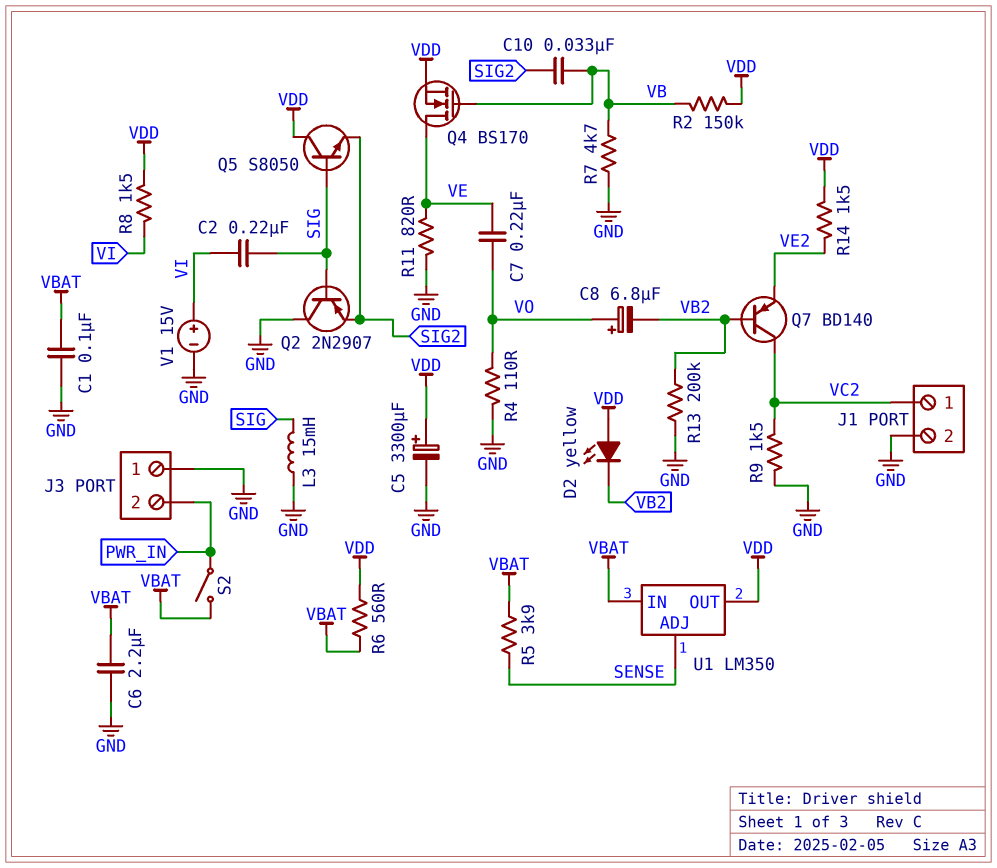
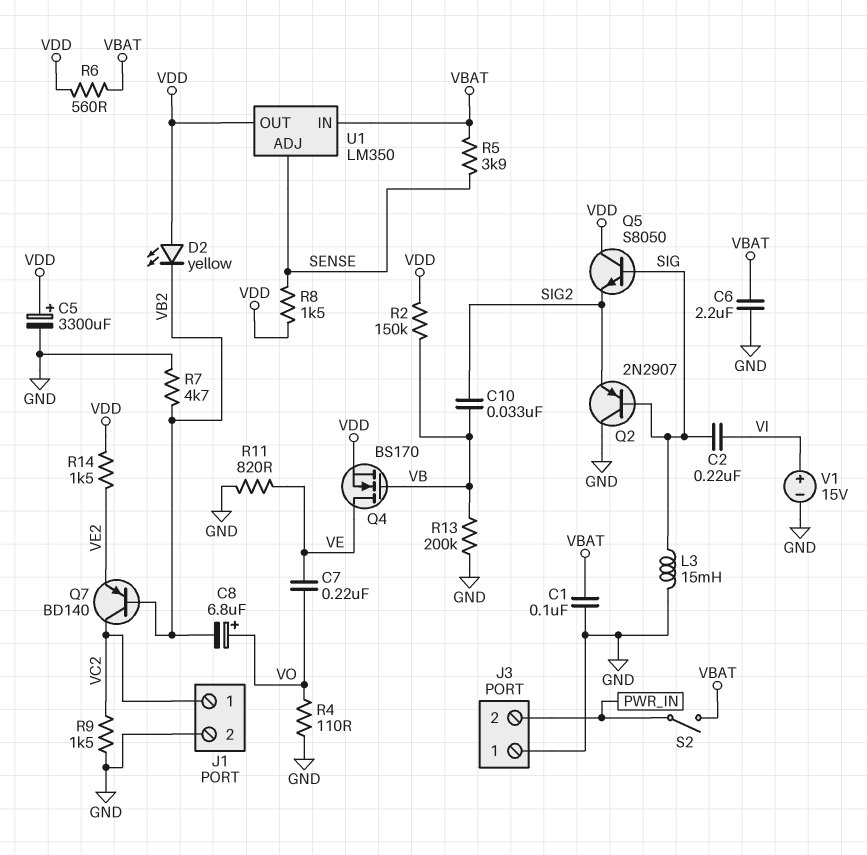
R7: 4.7k (GND, VB) -> 4.7k (GND, VB2)
R8: 1.5k (VDD, VI) -> 1.5k (SENSE, VDD)
R13: 200k (GND, VB2) -> 200k (GND, VB)

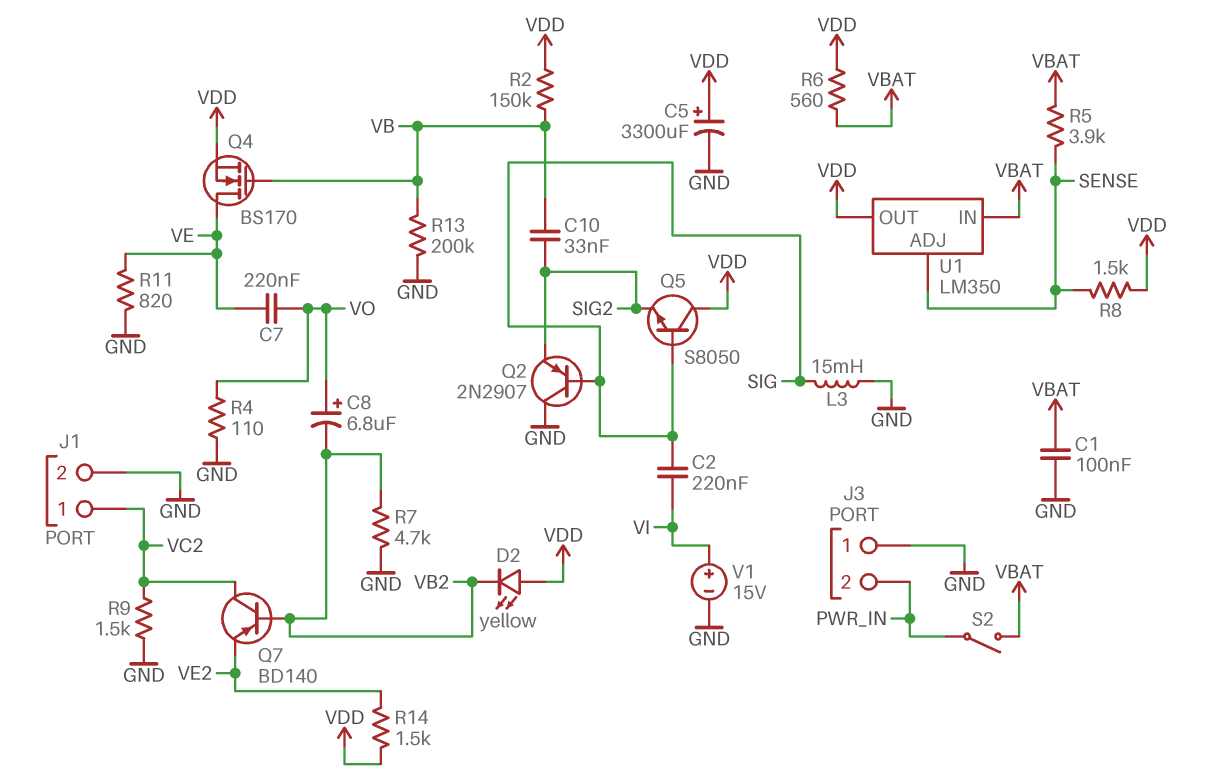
C6: 2.2uF (GND, VBAT) -> none

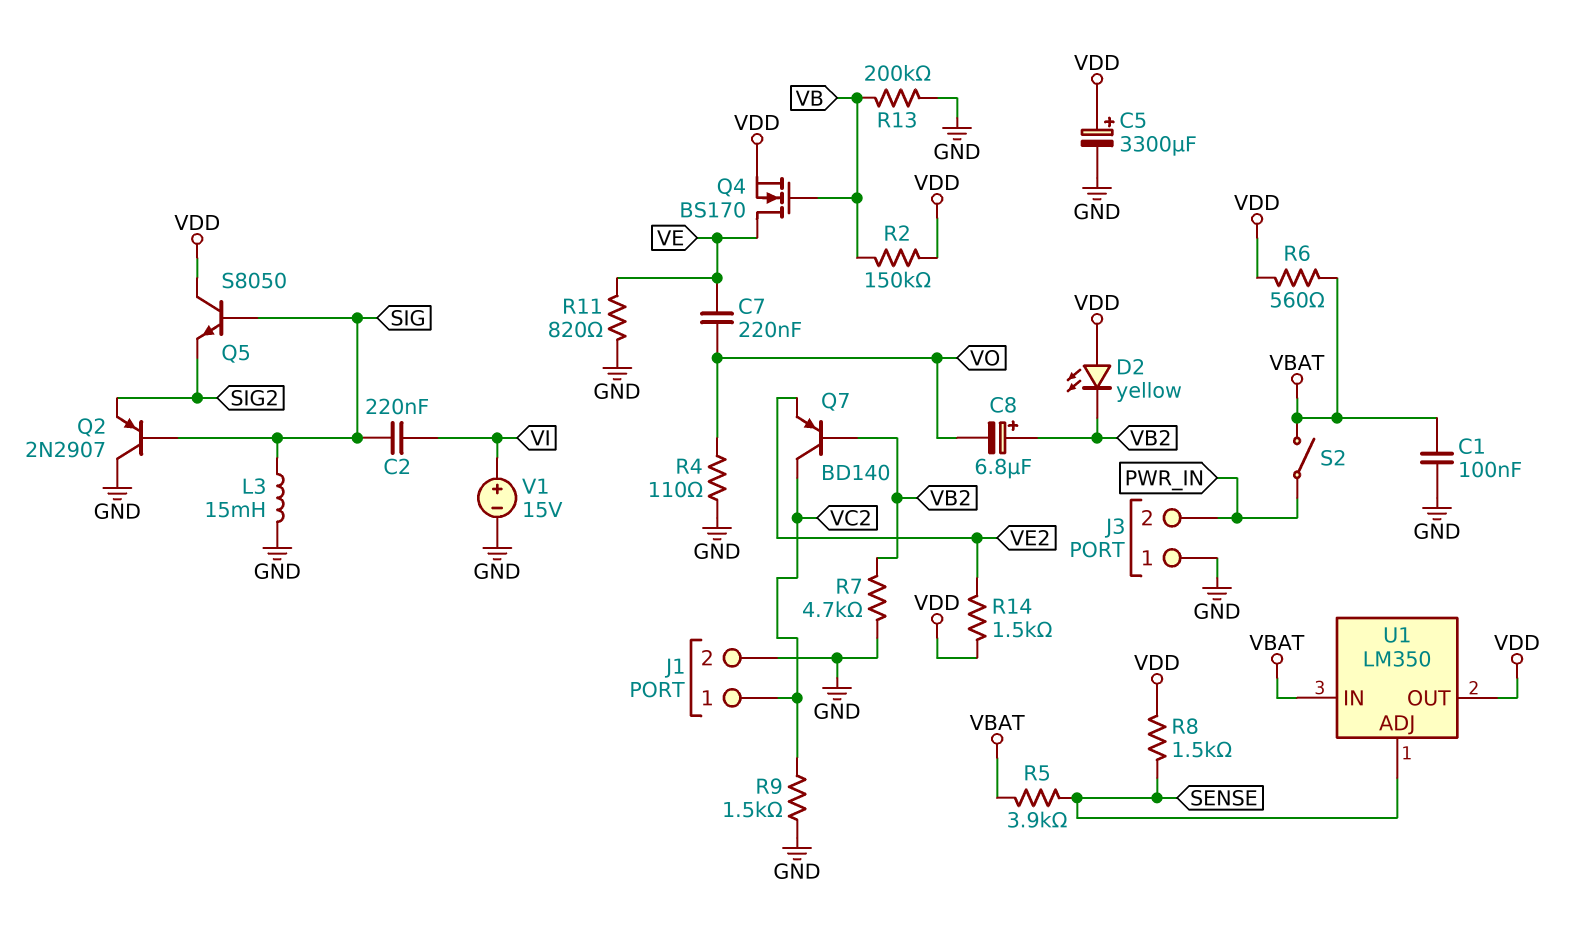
C8: 6.8uF (plus VO, minus VB2) -> 6.8uF (plus VB2, minus VO)
C10: 33nF (SIG2, VB) -> none

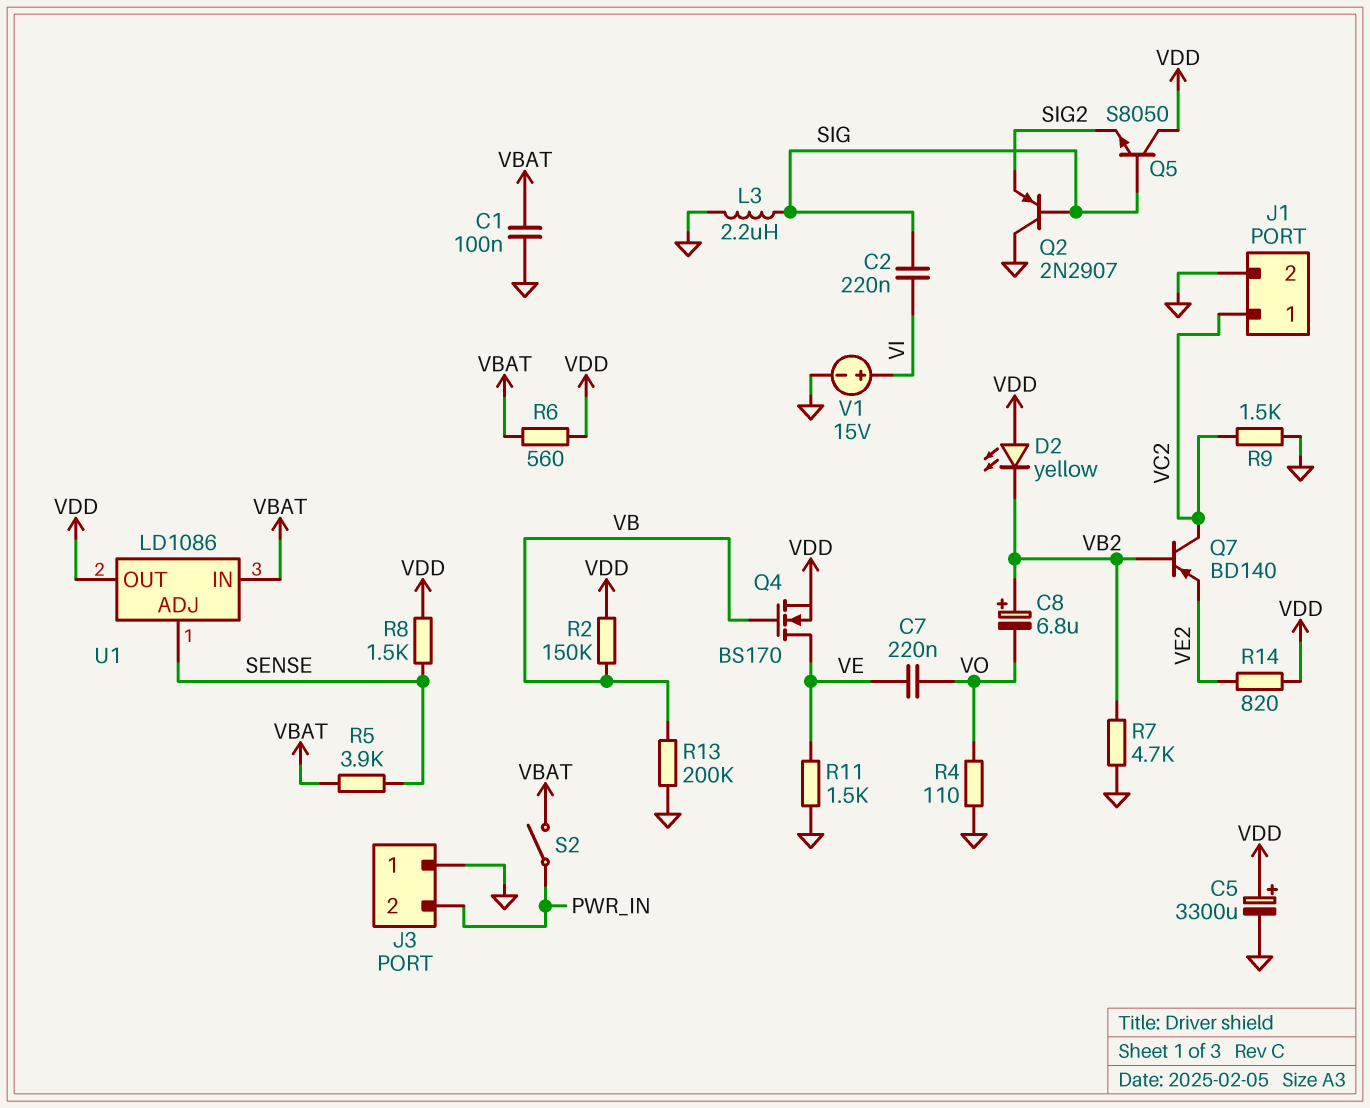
L3: 15mH (GND, SIG) -> 2.2uH (GND, SIG)
R11: 820 (GND, VE) -> 1.5k (GND, VE)
R14: 1.5k (VDD, VE2) -> 820 (VDD, VE2)
U1: LM350 -> LD1086

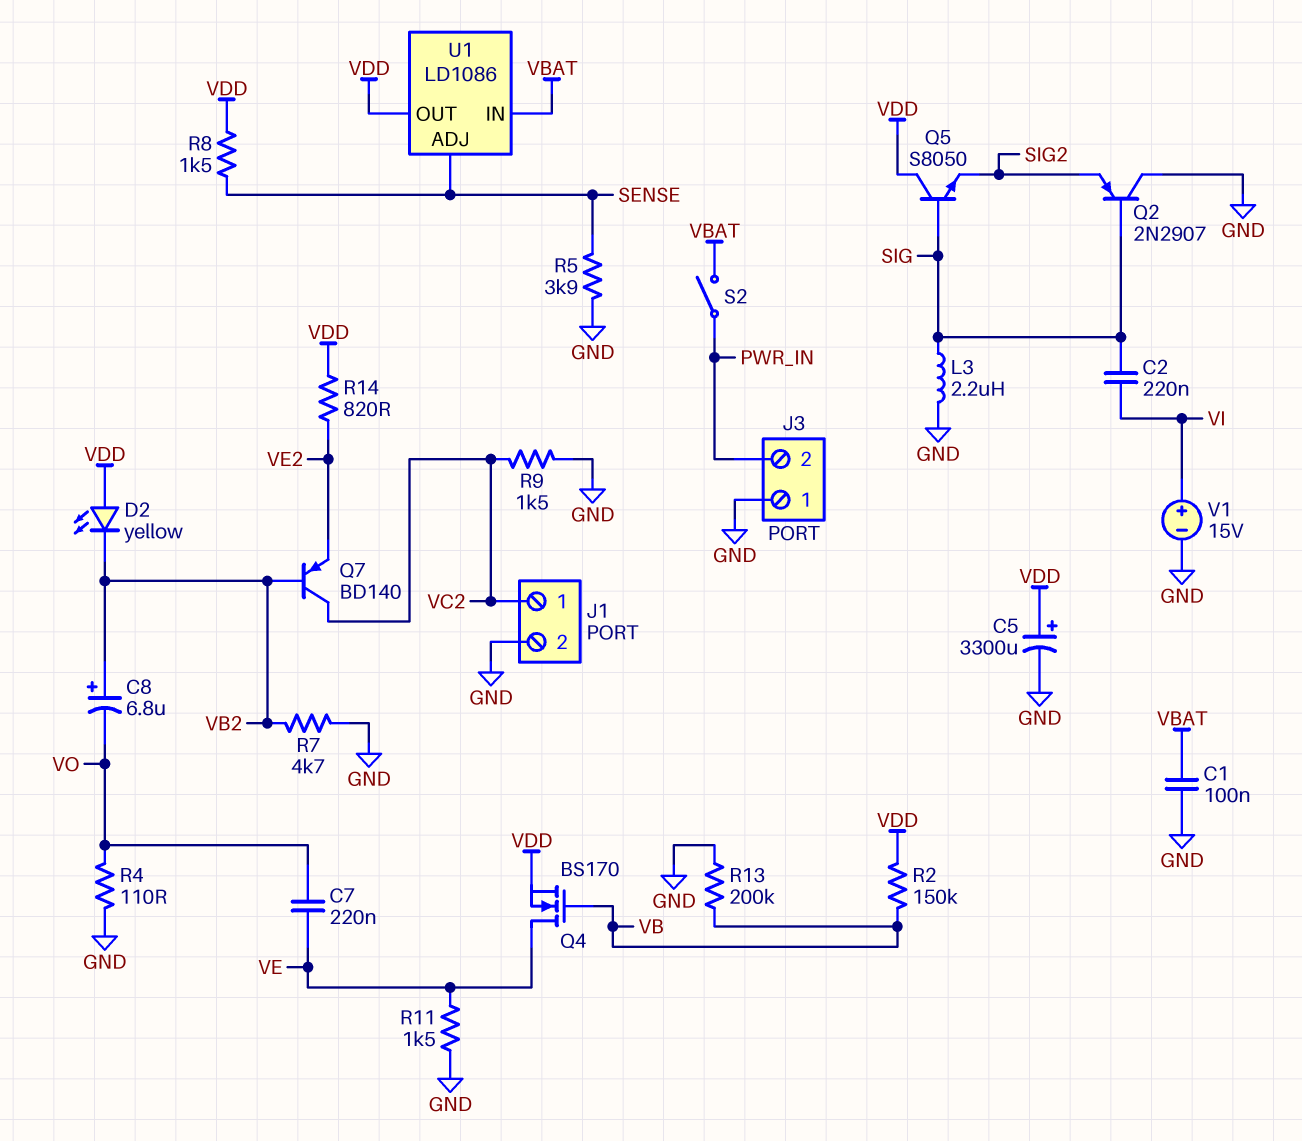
R5: 3.9k (SENSE, VBAT) -> 3.9k (GND, SENSE)
R6: 560 (VBAT, VDD) -> none

